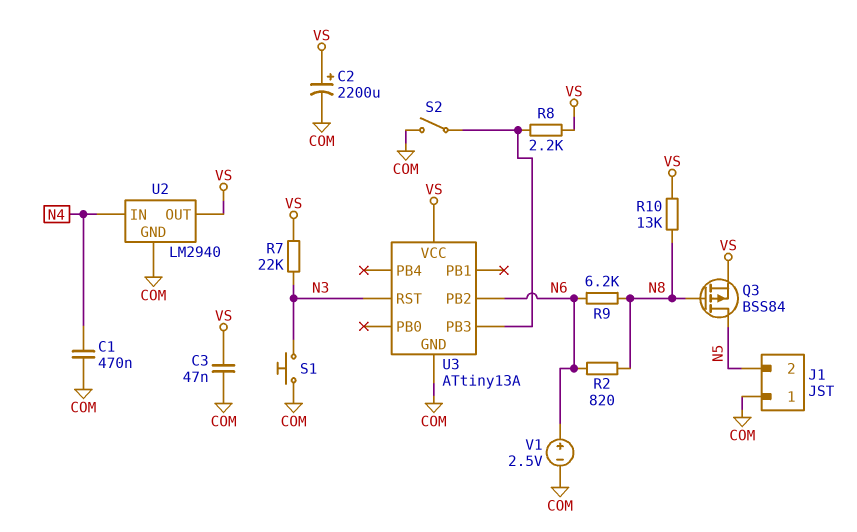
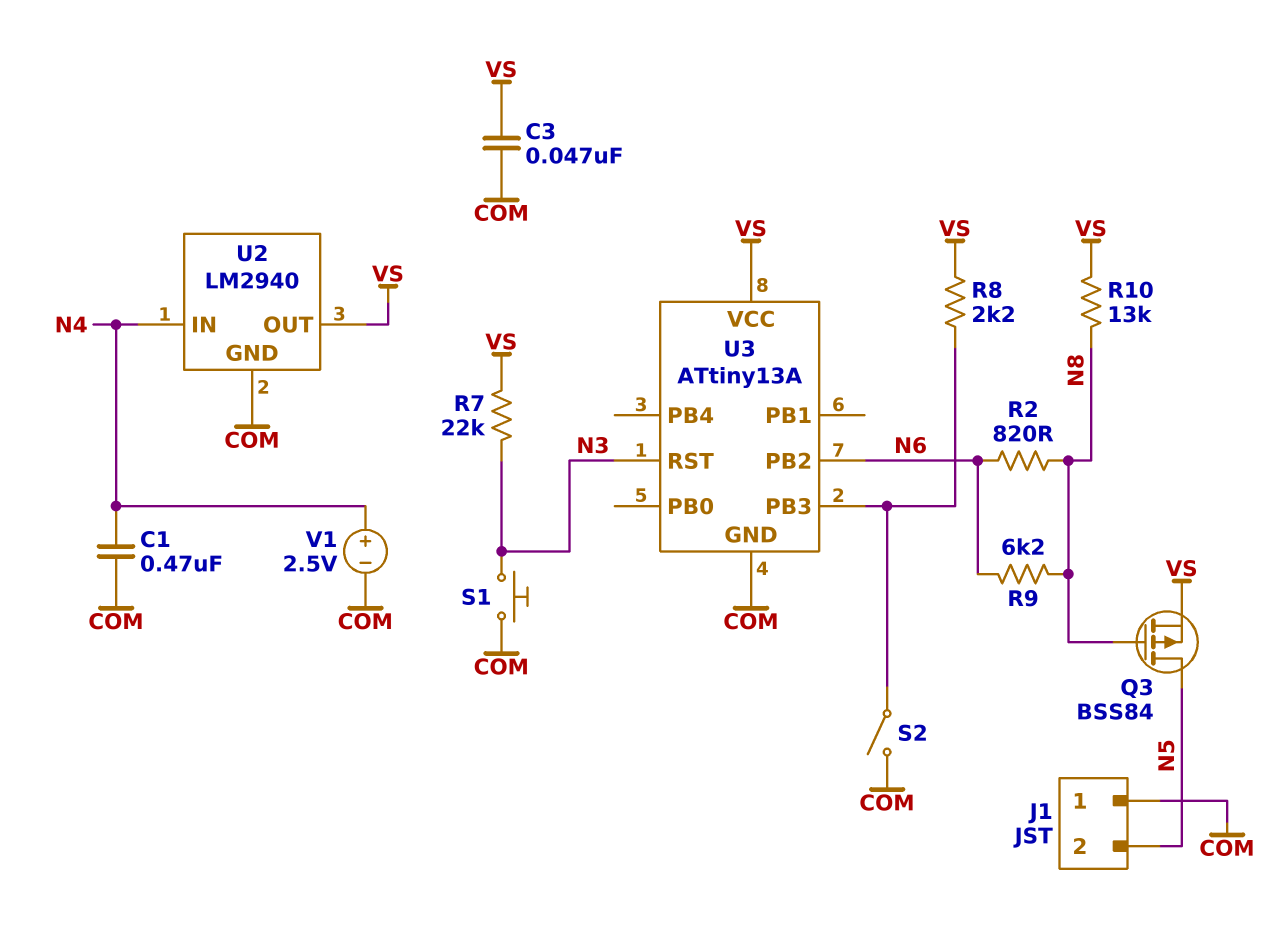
C2: 2200uF (plus VS, minus COM) -> none
V1: 2.5V (plus N6, minus COM) -> 2.5V (plus N4, minus COM)

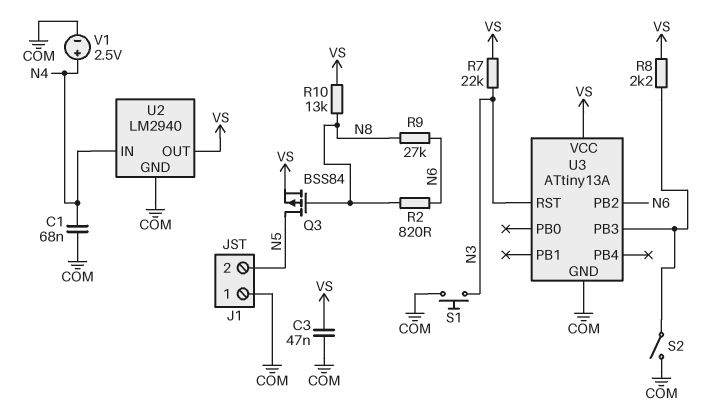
C1: 470nF (COM, N4) -> 68nF (COM, N4)
R9: 6.2k (N6, N8) -> 27k (N6, N8)

